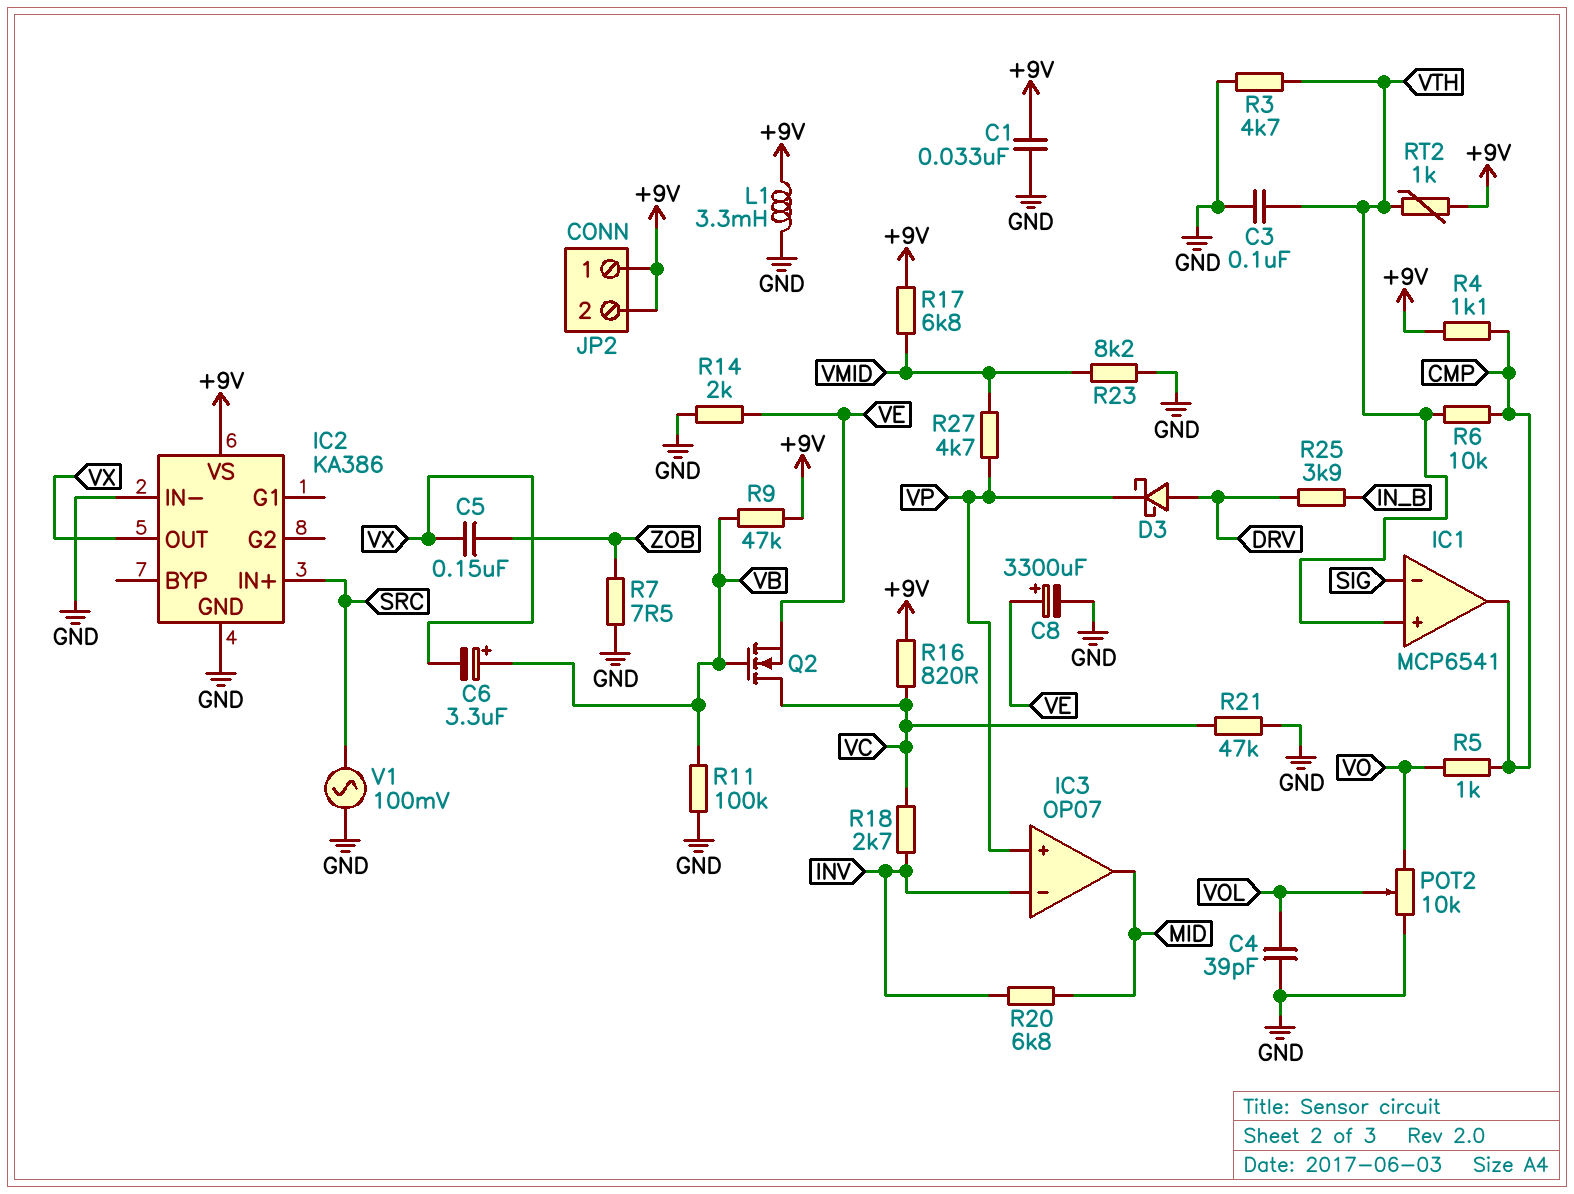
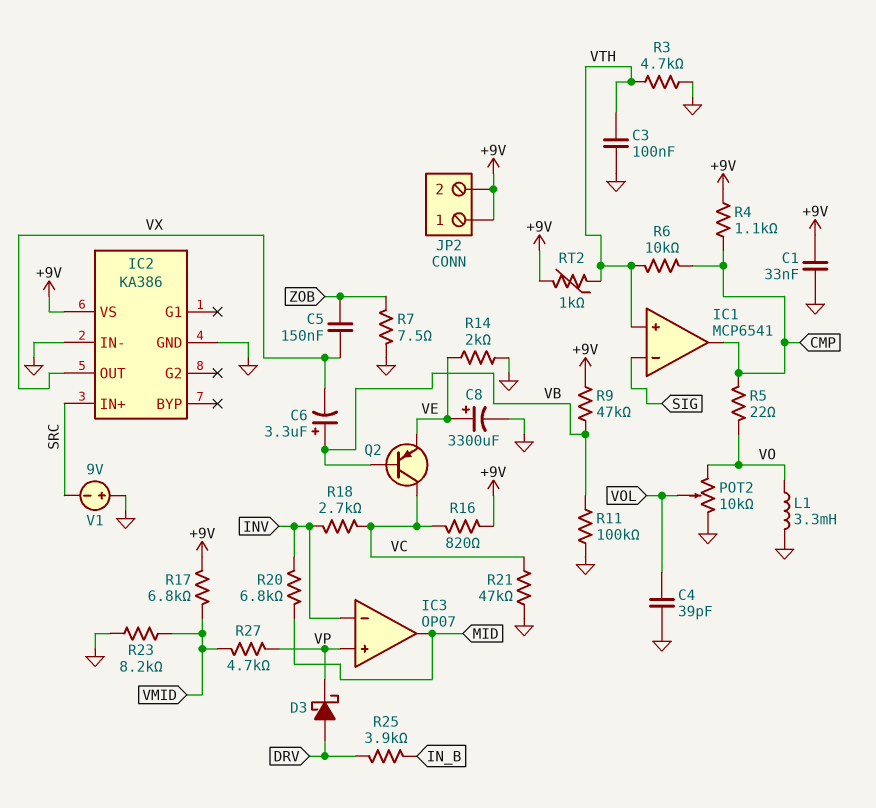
L1: 3.3mH (+9V, GND) -> 3.3mH (GND, VO)
Q2: NMOS (G VB, D VC, S VE) -> PNP (B VB, C VC, E VE)
R5: 1k (CMP, VO) -> 22 (CMP, VO)
V1: AC 100mV (GND, SRC) -> 9V (plus GND, minus SRC)

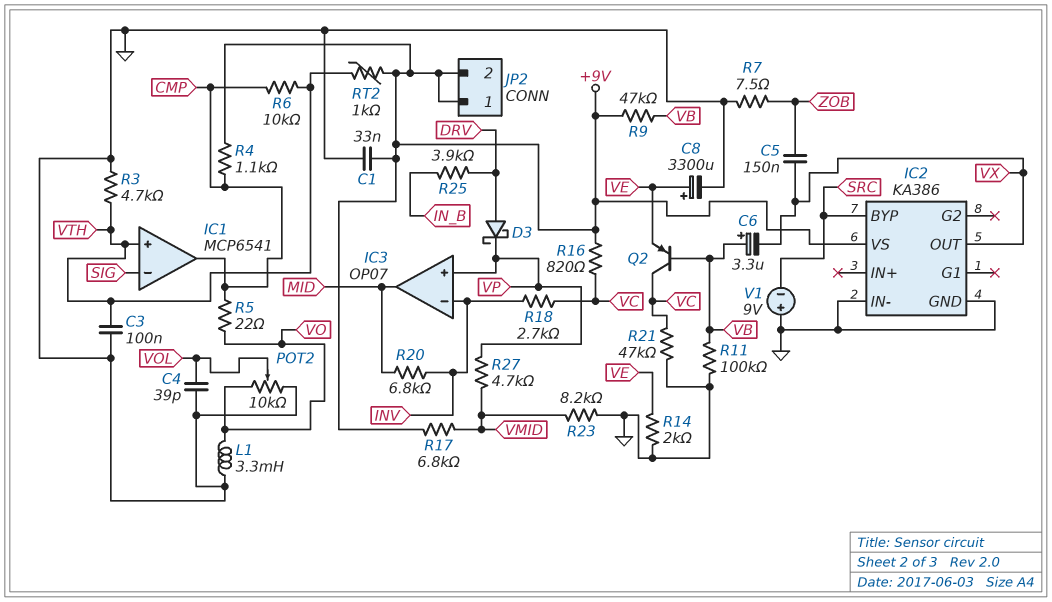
IC2 pin BYP: none -> SRC
IC2 pin IN+: SRC -> none

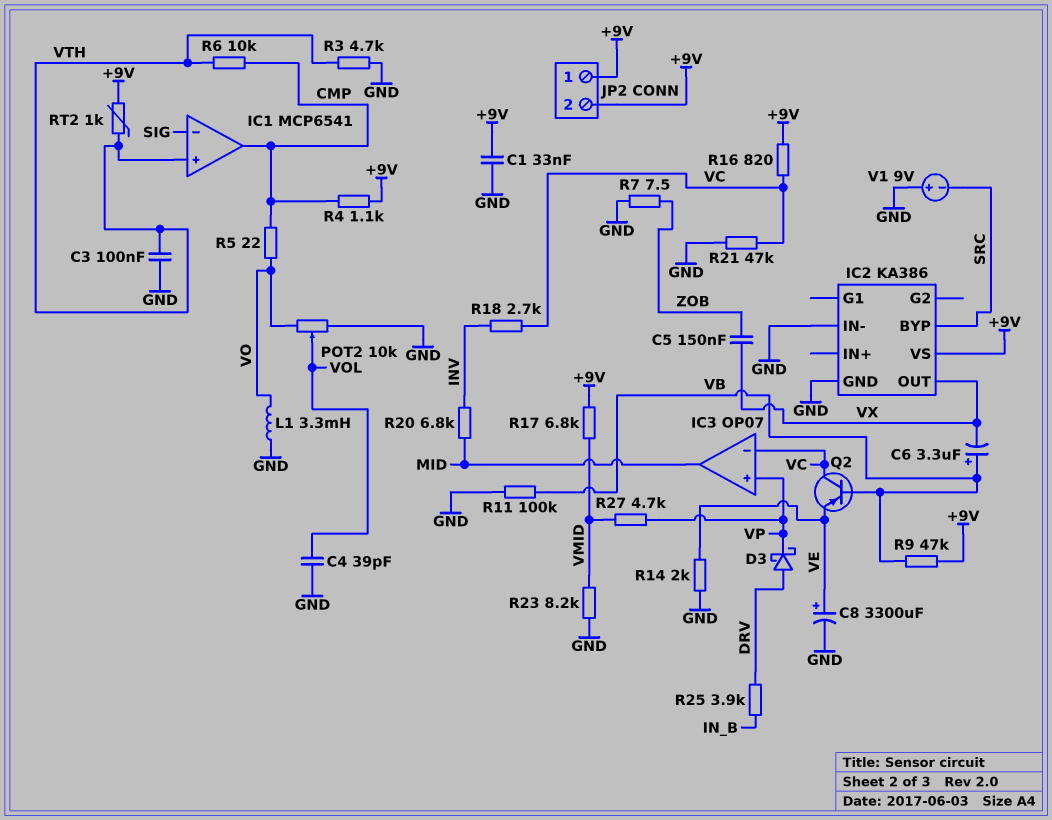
IC3 pin in-: INV -> VC

